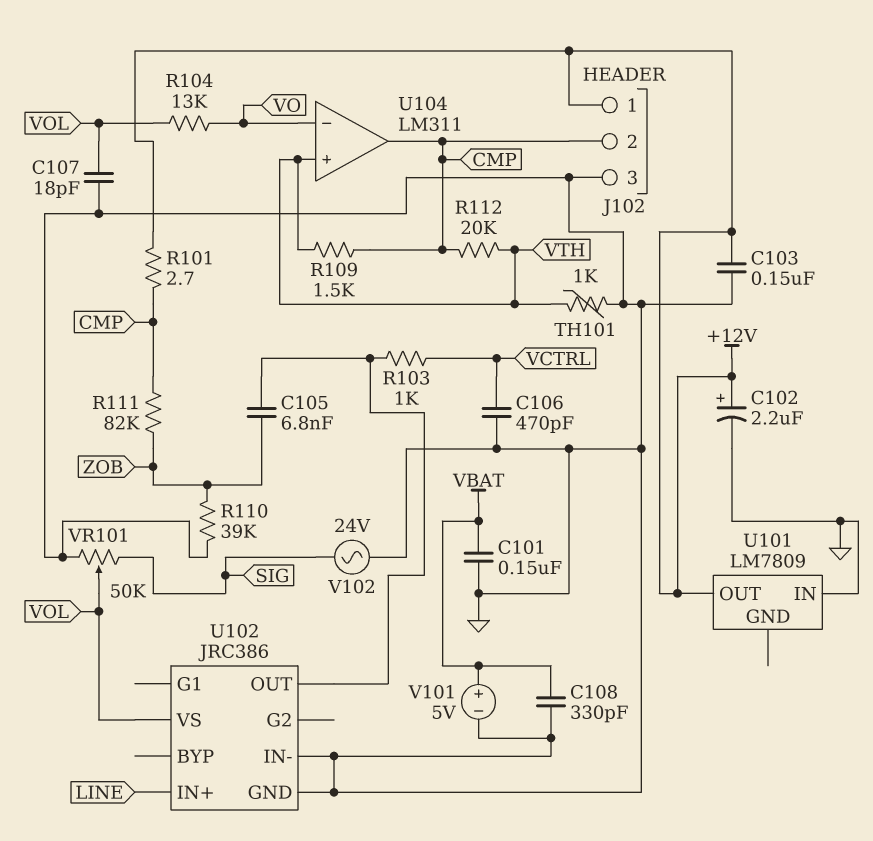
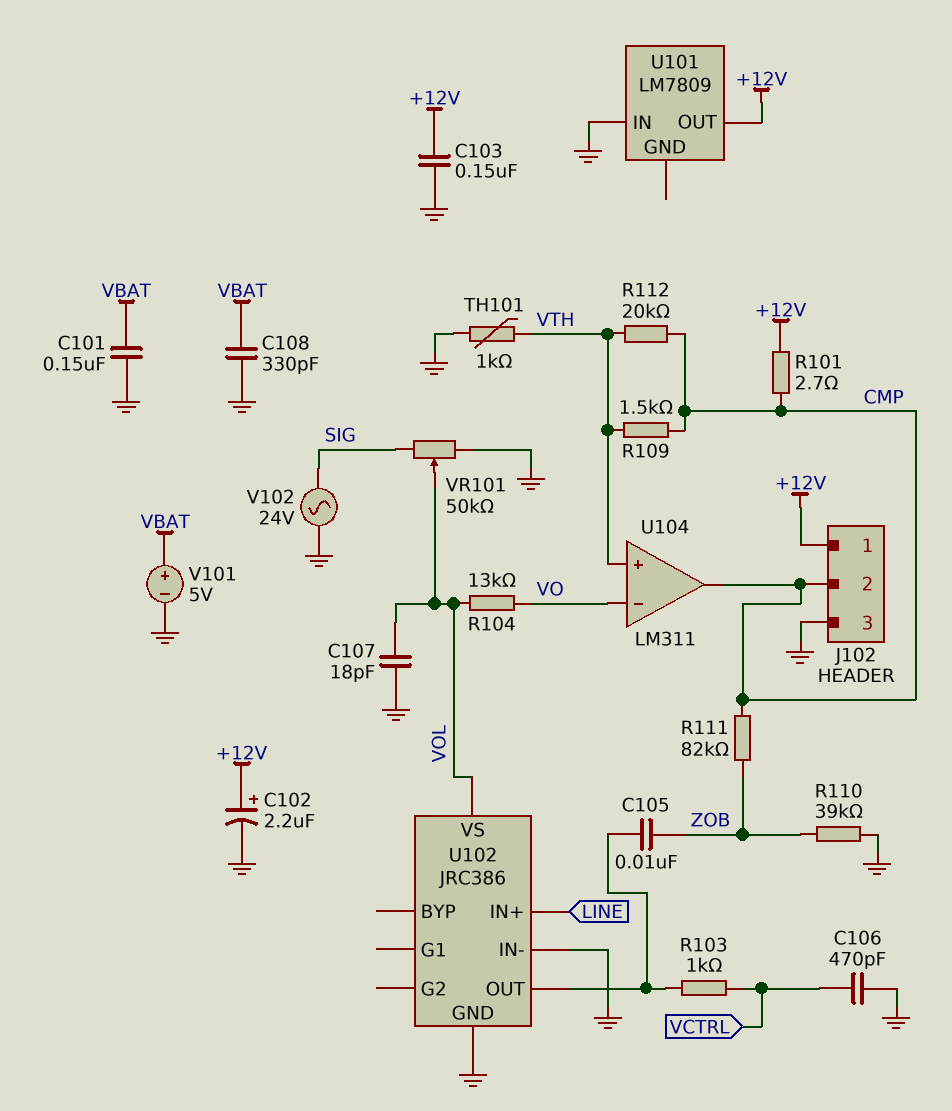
C105: 6.8nF (U102/OUT, ZOB) -> 10nF (U102/OUT, ZOB)

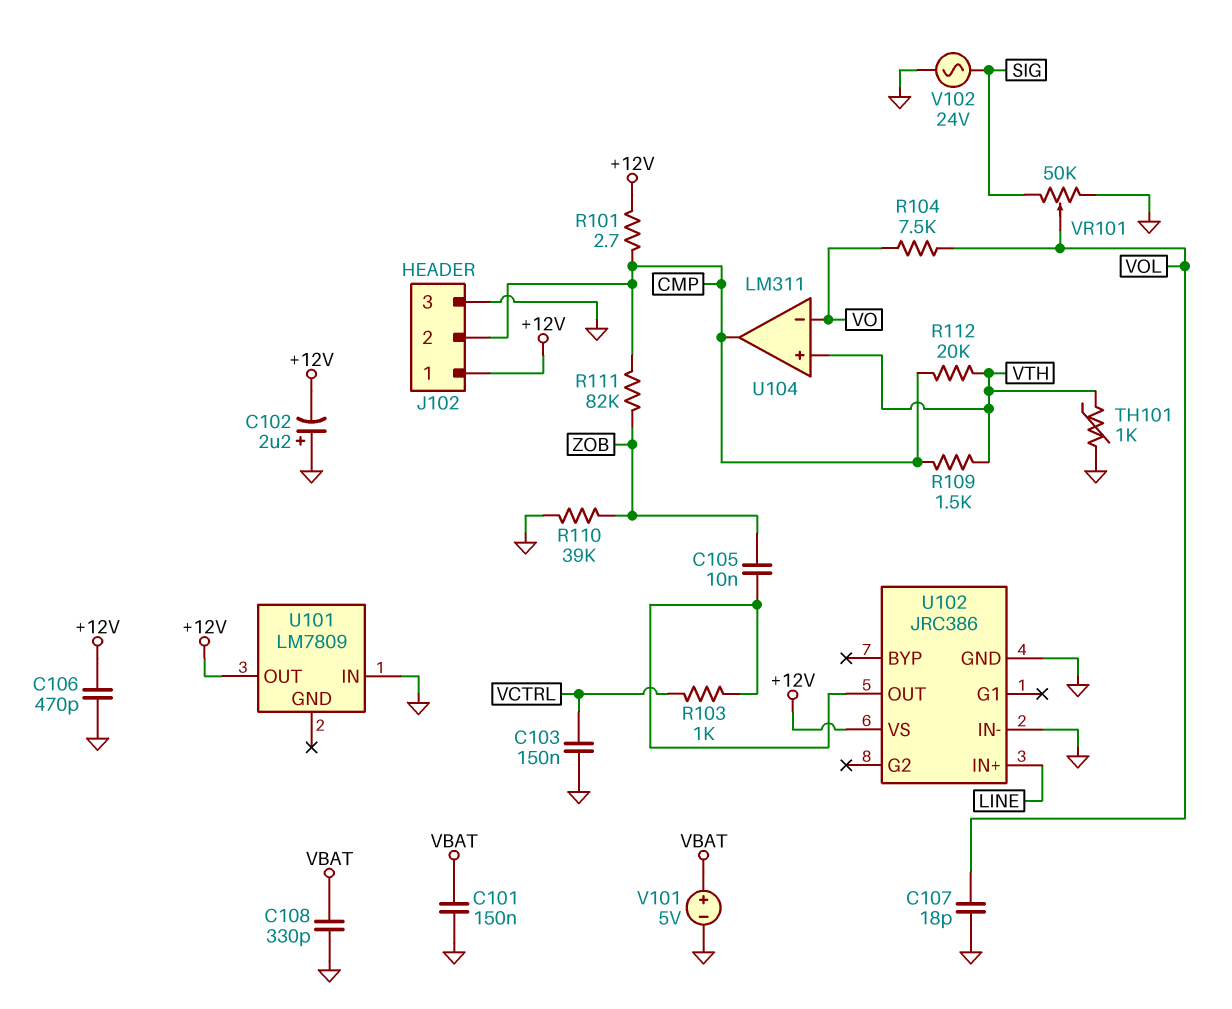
C102: 2.2uF (plus +12V, minus GND) -> 2.2uF (plus GND, minus +12V)
C103: 150nF (+12V, GND) -> 150nF (GND, VCTRL)
C106: 470pF (GND, VCTRL) -> 470pF (+12V, GND)
R104: 13k (VO, VOL) -> 7.5k (VO, VOL)
U102 pin VS: VOL -> +12V

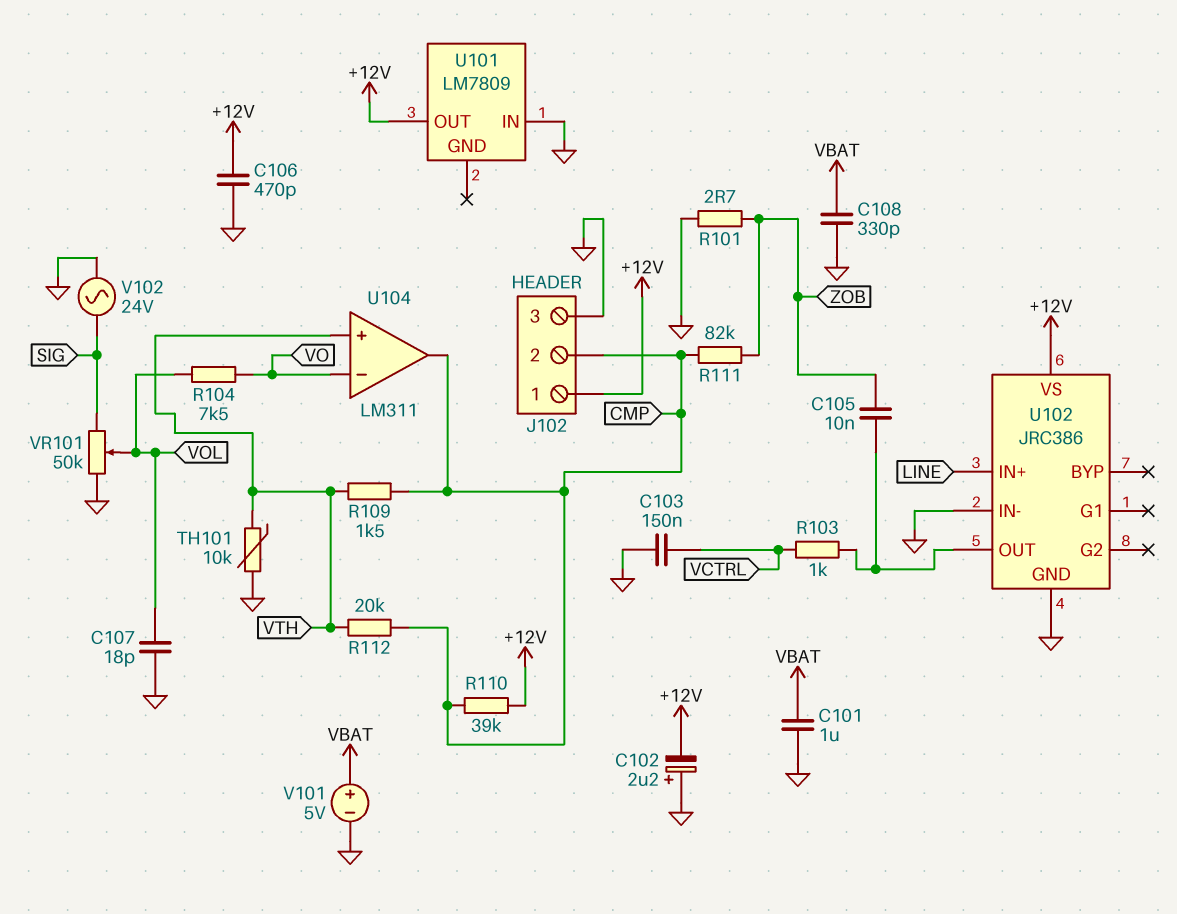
C101: 150nF (GND, VBAT) -> 1uF (GND, VBAT)
R101: 2.7 (+12V, CMP) -> 2.7 (GND, ZOB)
R110: 39k (GND, ZOB) -> 39k (+12V, CMP)
TH101: 1k (GND, VTH) -> 10k (GND, VTH)

